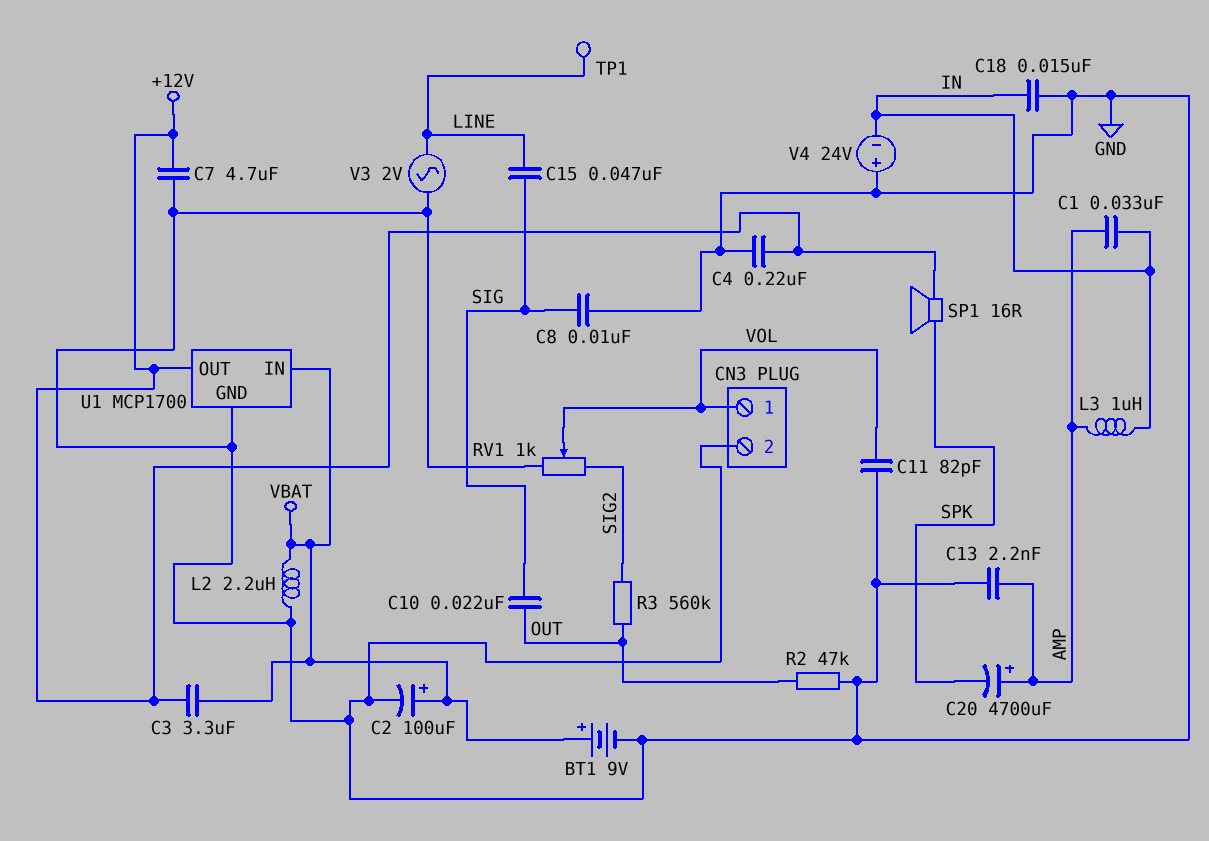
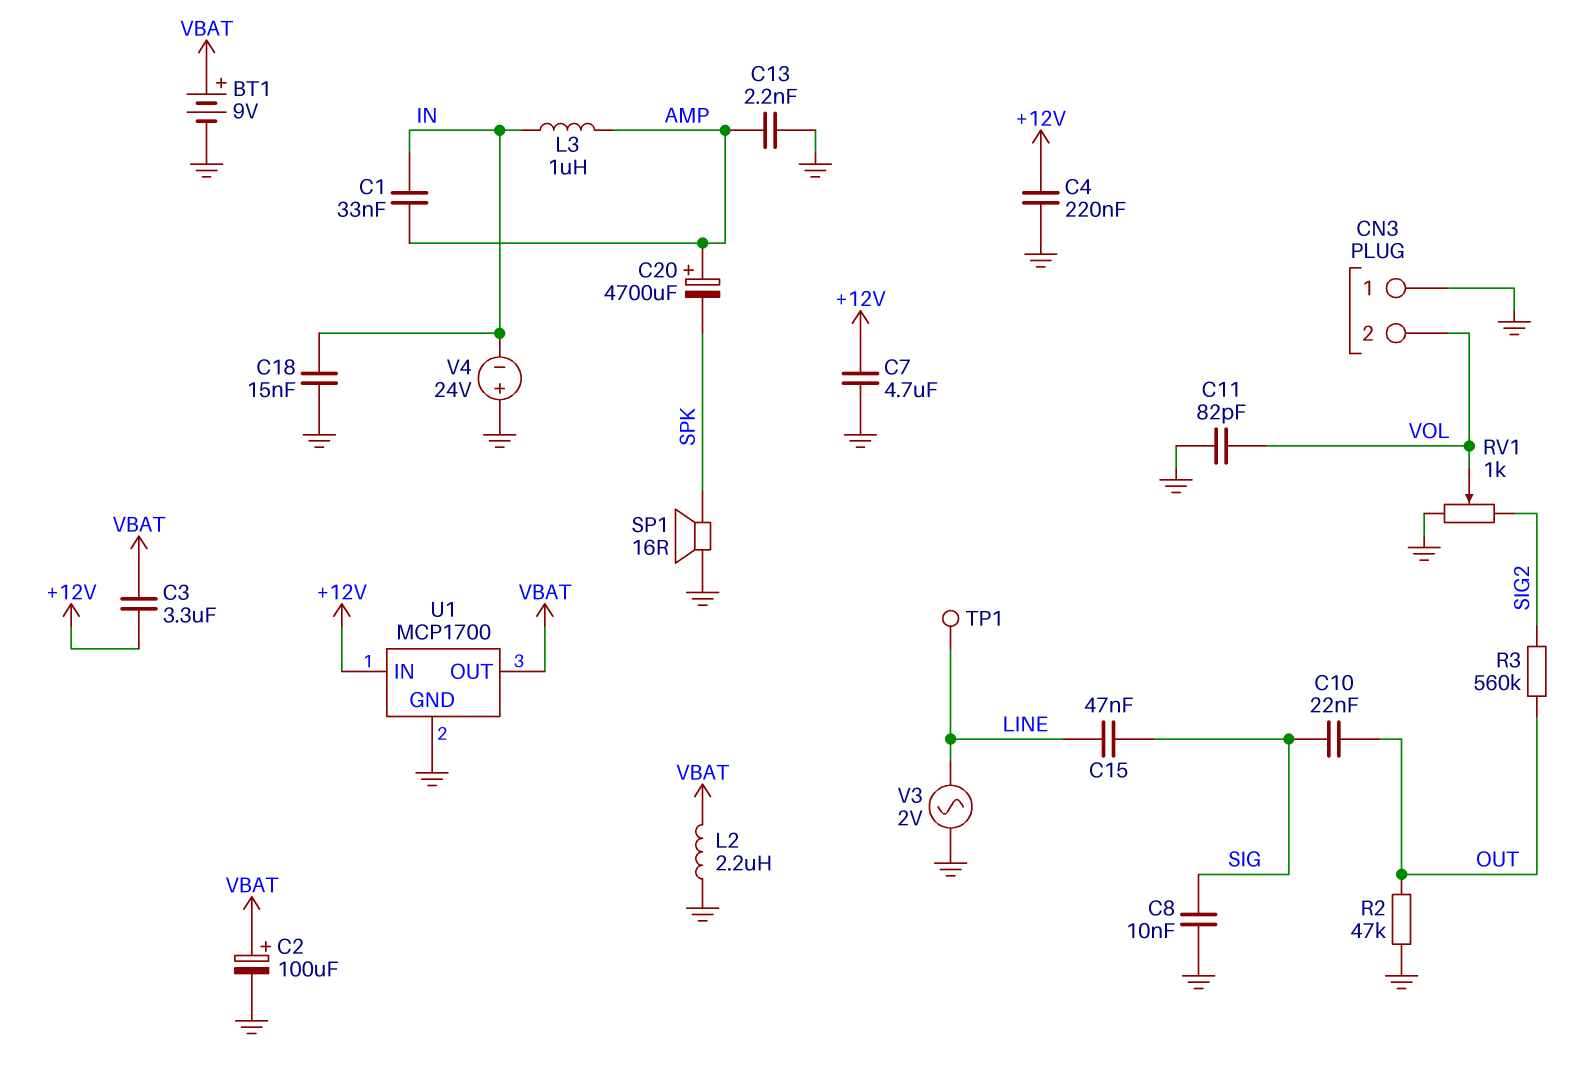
CN3 pin 1: VOL -> GND
CN3 pin 2: GND -> VOL
SP1: speaker 16R (+12V, SPK) -> speaker 16R (GND, SPK)
U1 pin IN: VBAT -> +12V
U1 pin OUT: +12V -> VBAT

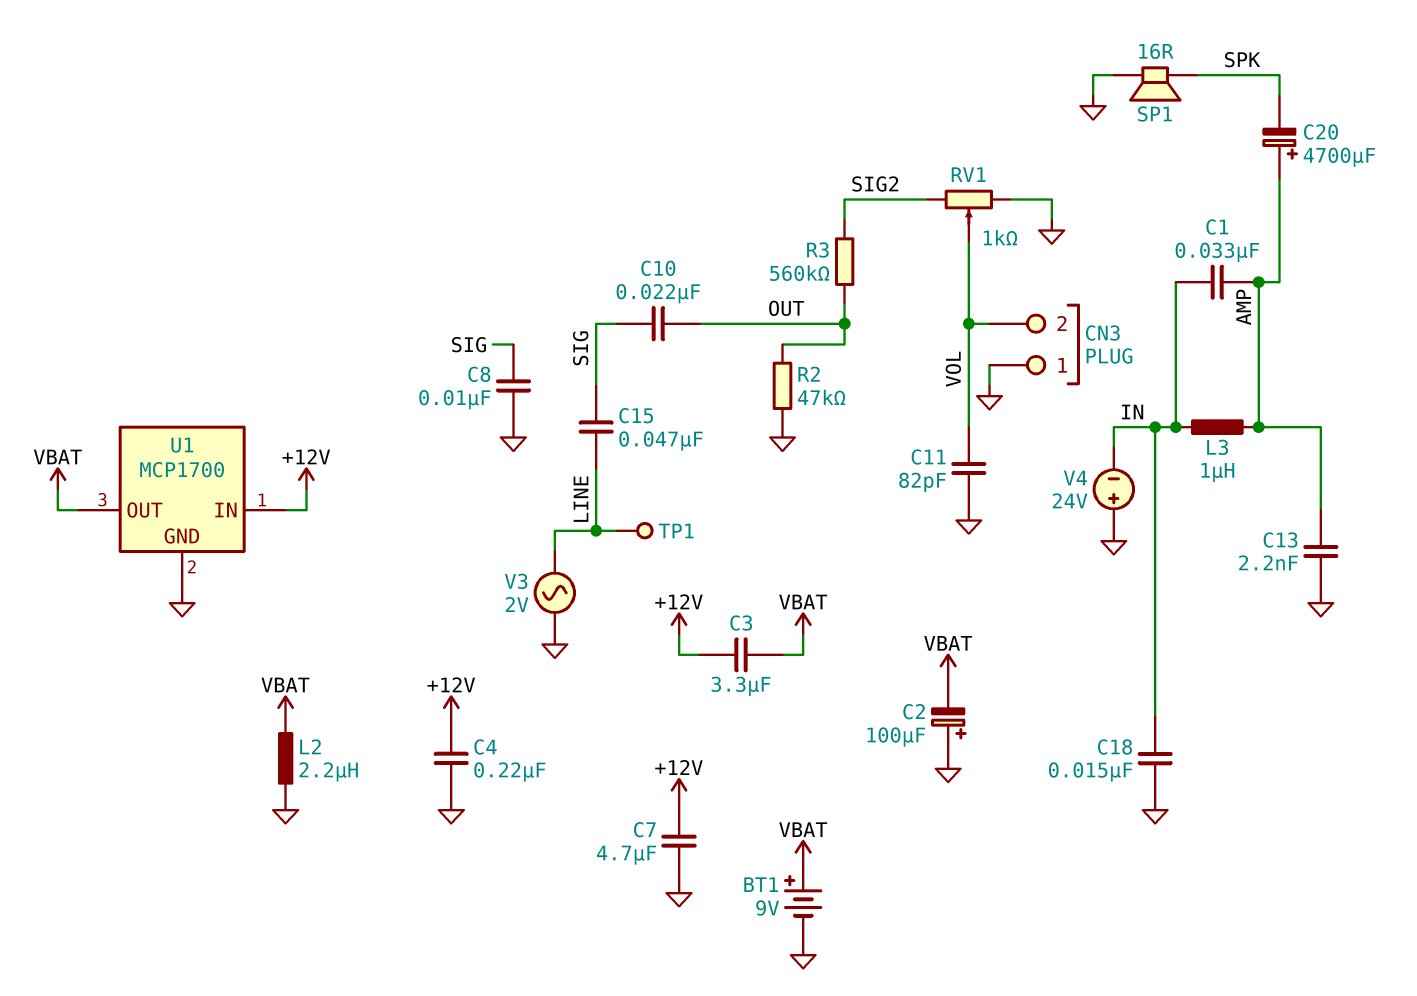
C2: 100uF (plus VBAT, minus GND) -> 100uF (plus GND, minus VBAT)

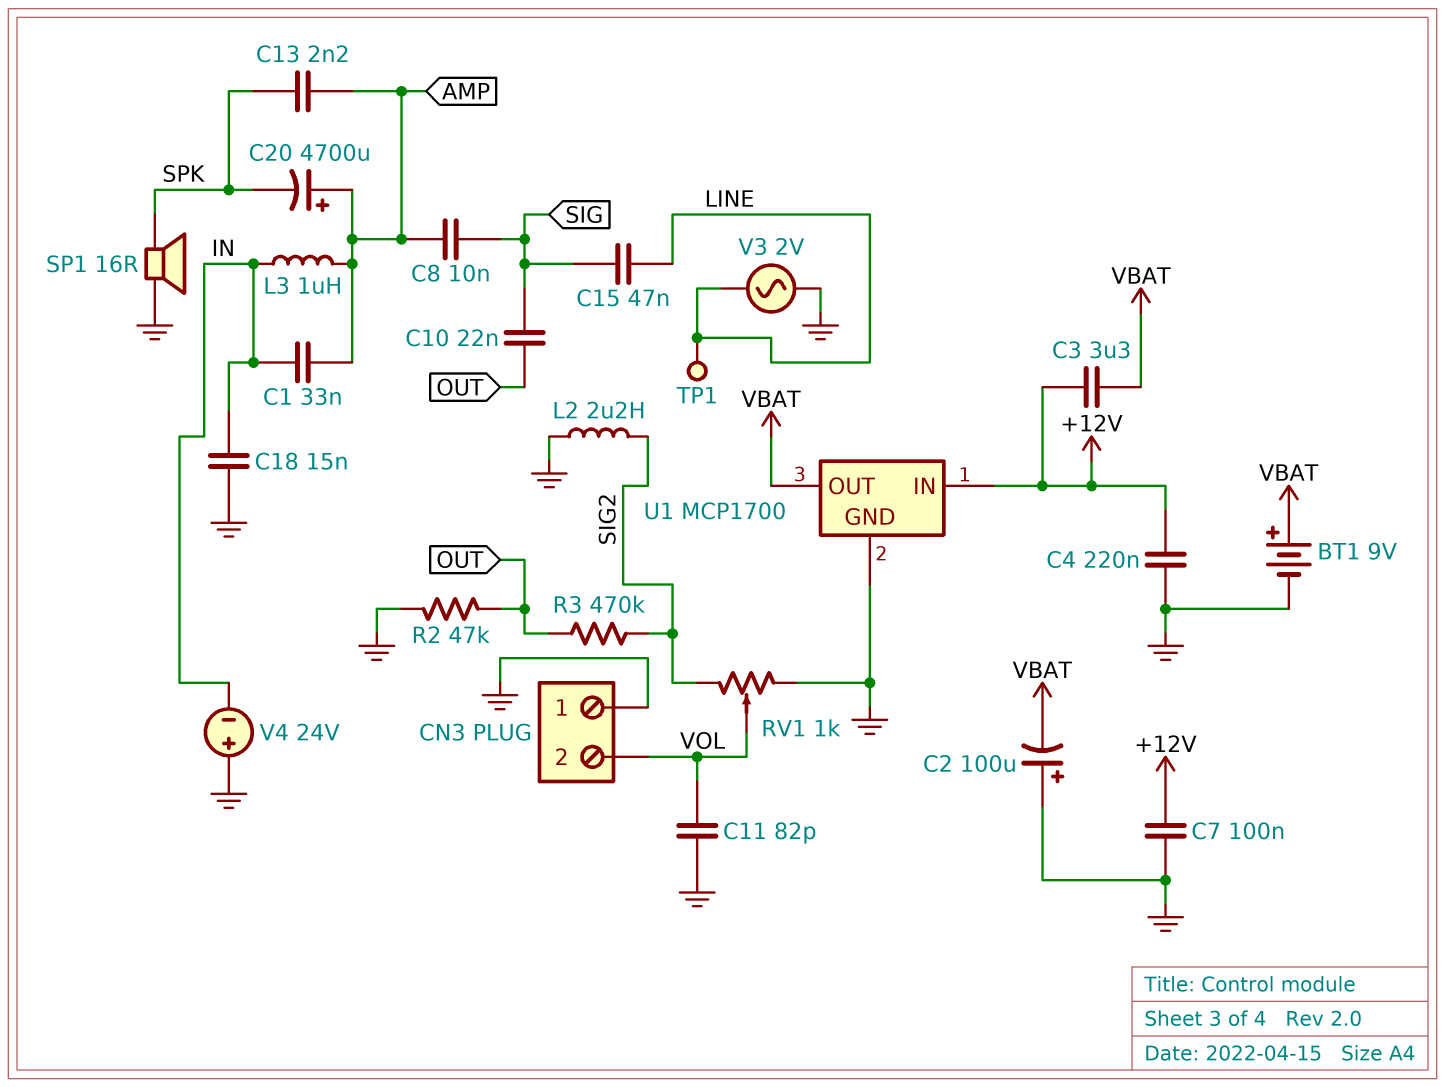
C7: 4.7uF (+12V, GND) -> 100nF (+12V, GND)
C8: 10nF (GND, SIG) -> 10nF (AMP, SIG)
C13: 2.2nF (AMP, GND) -> 2.2nF (AMP, SPK)
L2: 2.2uH (GND, VBAT) -> 2.2uH (GND, SIG2)
R3: 560k (OUT, SIG2) -> 470k (OUT, SIG2)

